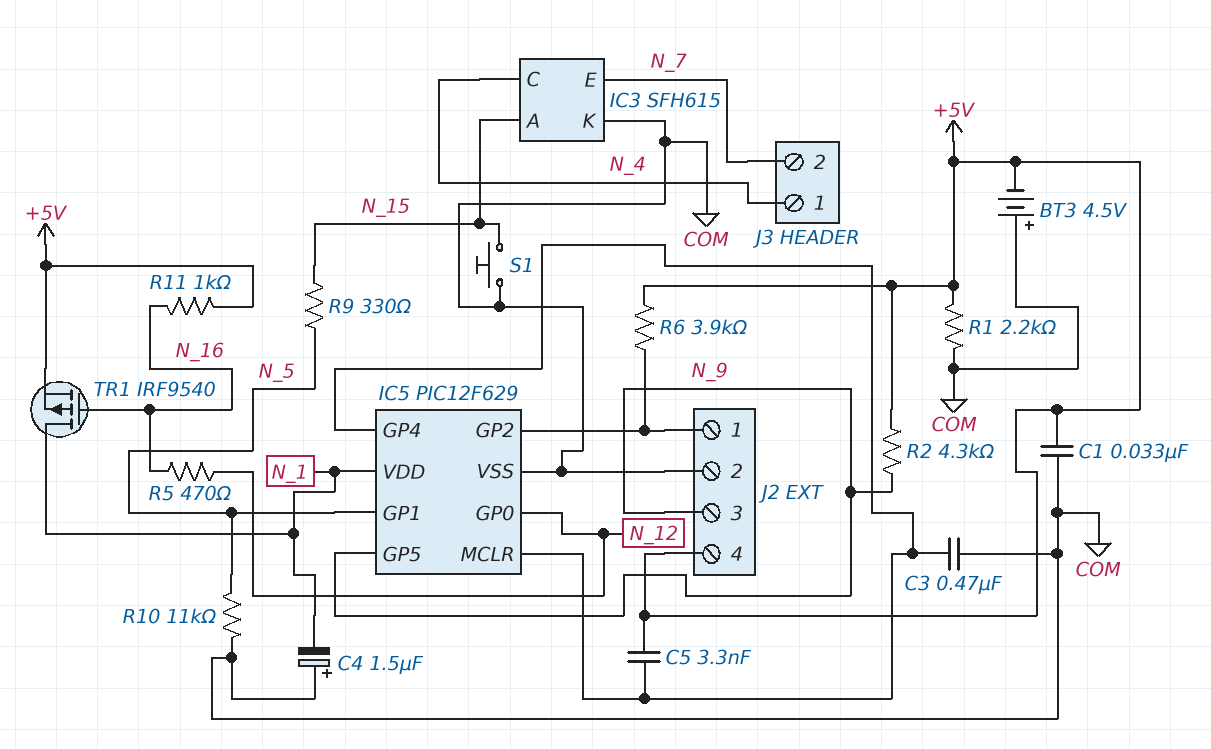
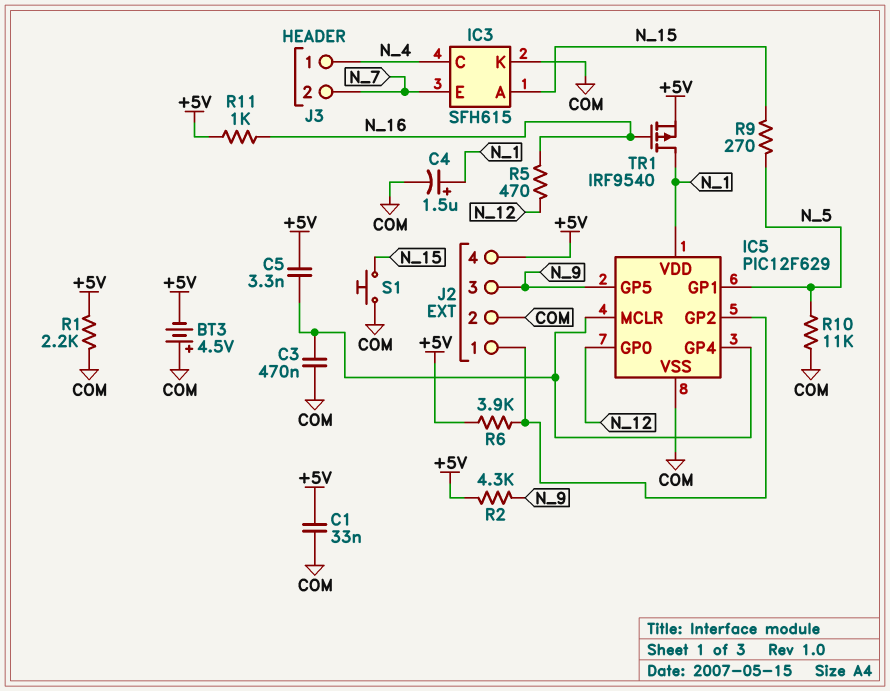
C4: 1.5uF (plus COM, minus N_1) -> 1.5uF (plus N_1, minus COM)
R9: 330 (N_5, N_15) -> 270 (N_5, N_15)

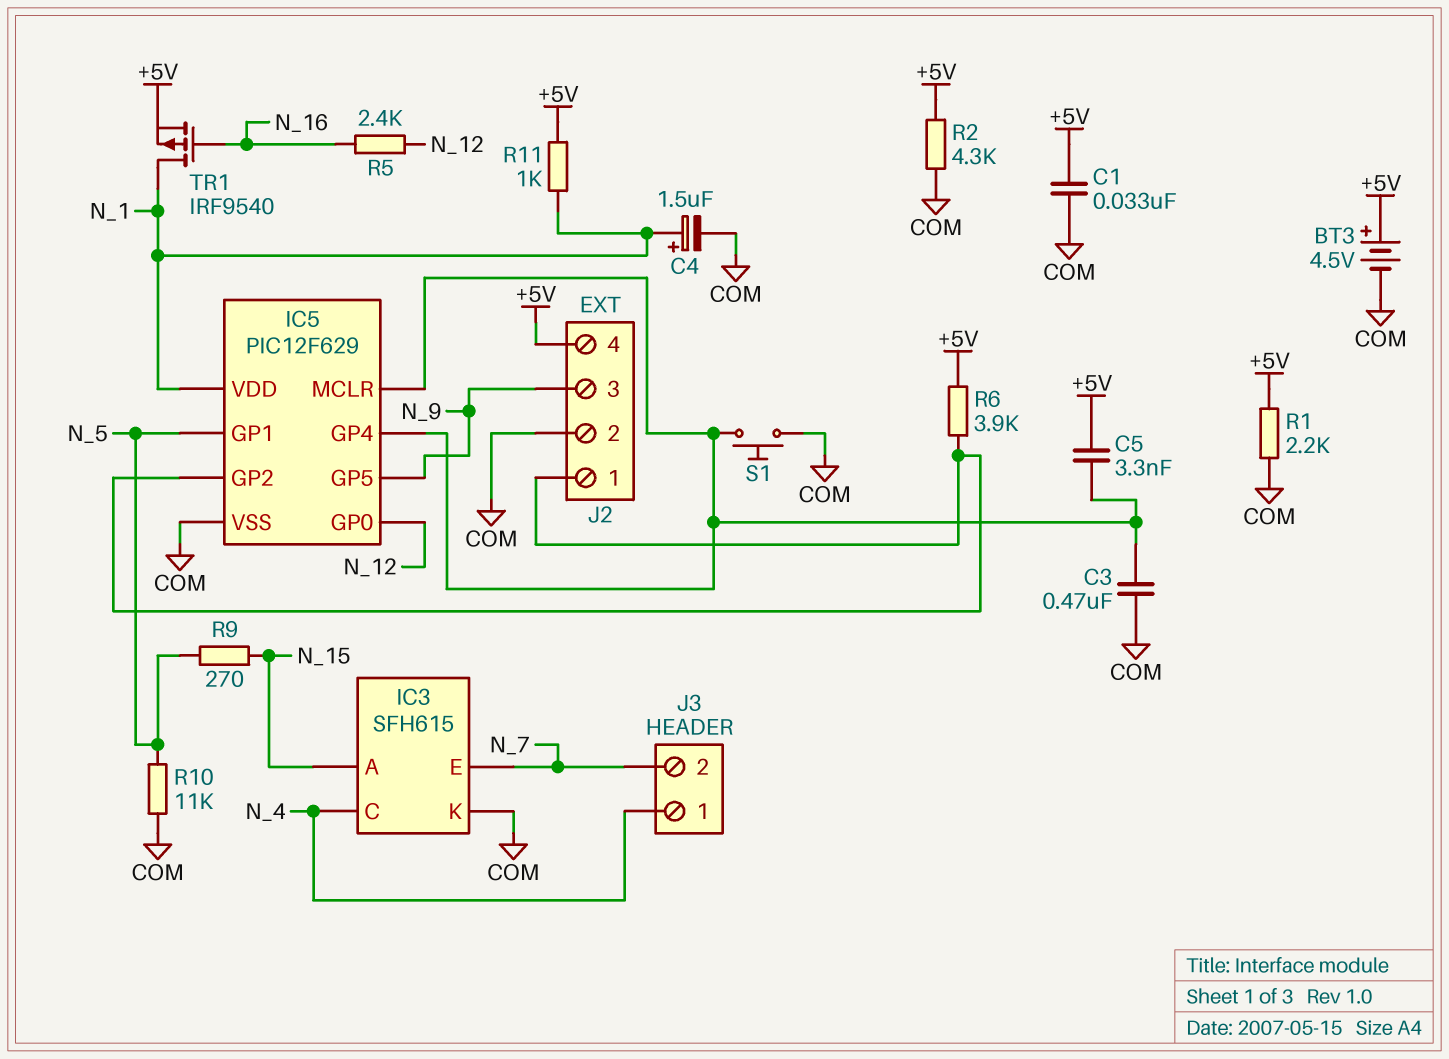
BT3: 4.5V (plus COM, minus +5V) -> 4.5V (plus +5V, minus COM)
R2: 4.3k (+5V, N_9) -> 4.3k (+5V, COM)
R5: 470 (N_12, N_16) -> 2.4k (N_12, N_16)
R11: 1k (+5V, N_16) -> 1k (+5V, N_1)
S1: button (COM, N_15) -> button (COM, IC5/GP4)

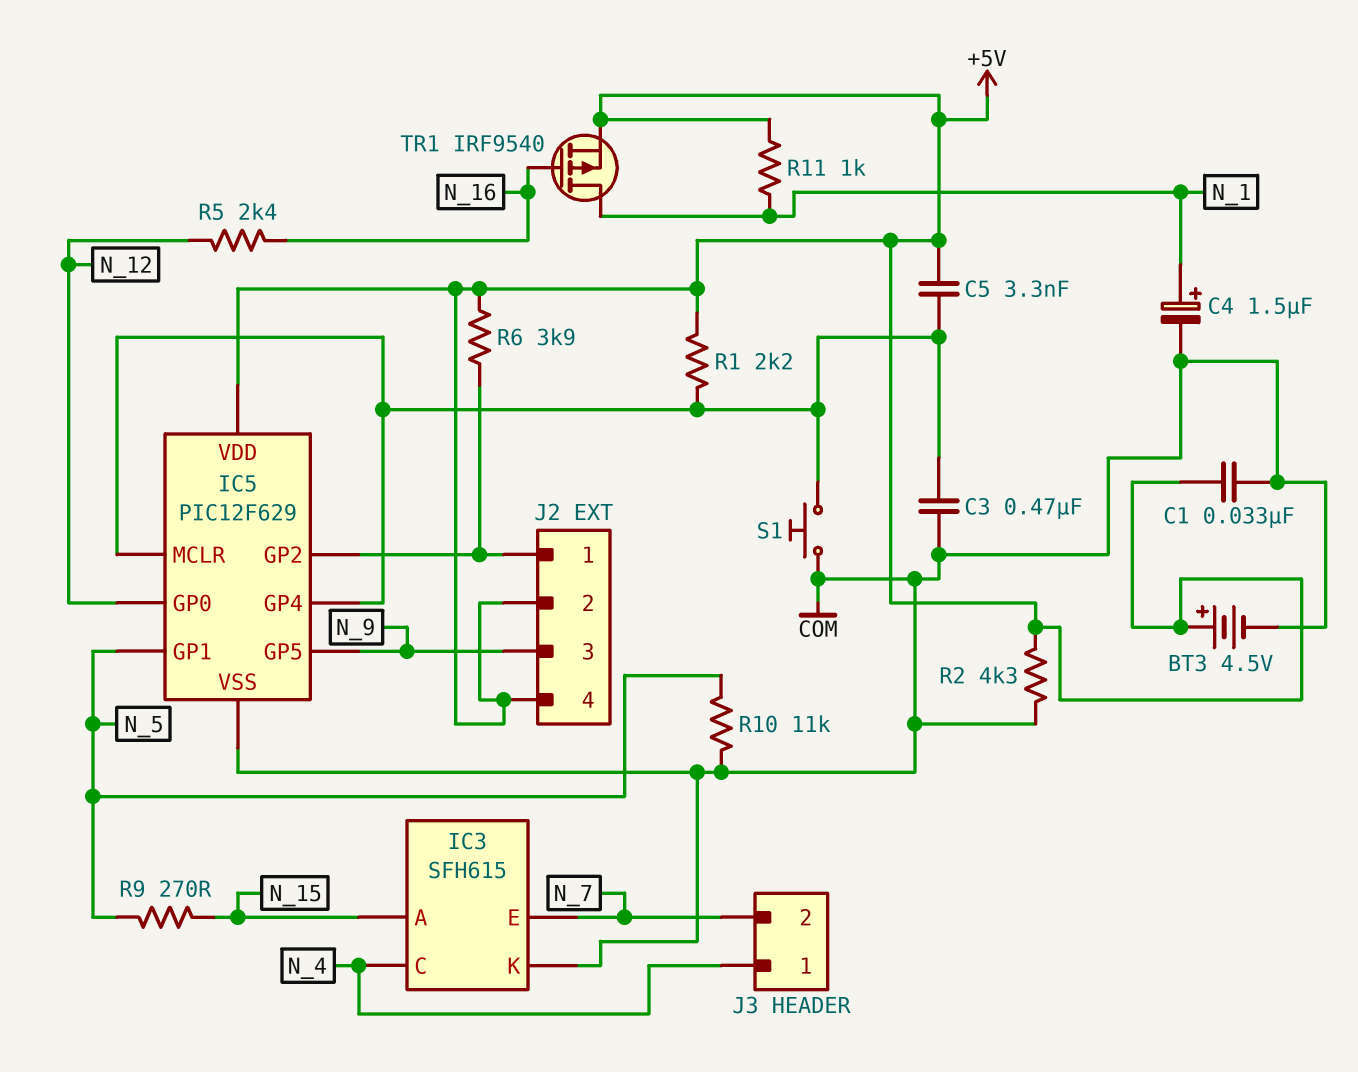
IC5 pin VDD: N_1 -> +5V
J2 pin 2: COM -> +5V
R1: 2.2k (+5V, COM) -> 2.2k (+5V, IC5/GP4)

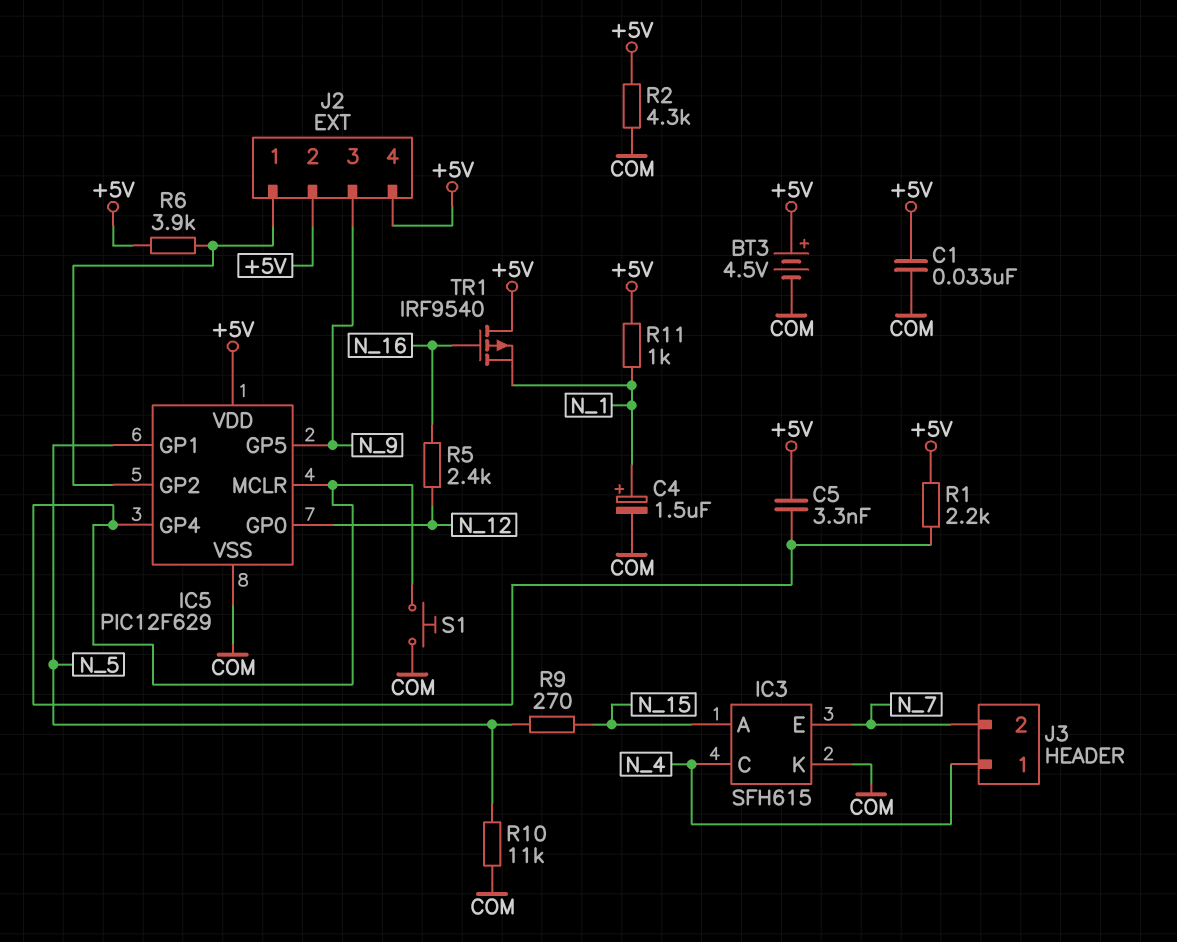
C3: 470nF (COM, IC5/GP4) -> none
TR1: PMOS IRF9540 (G N_16, D N_1, S +5V) -> PMOS IRF9540 (G N_16, D +5V, S N_1)

